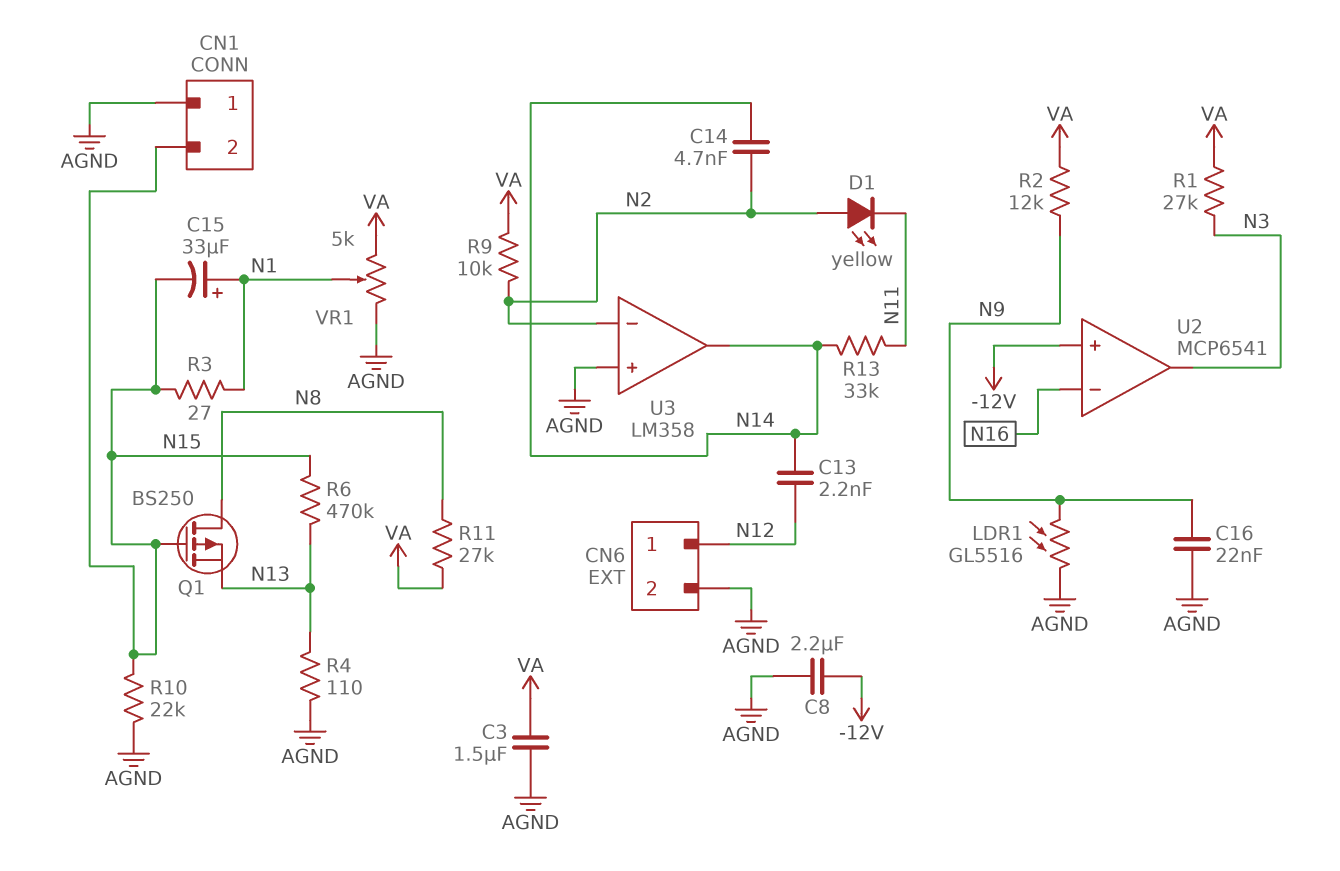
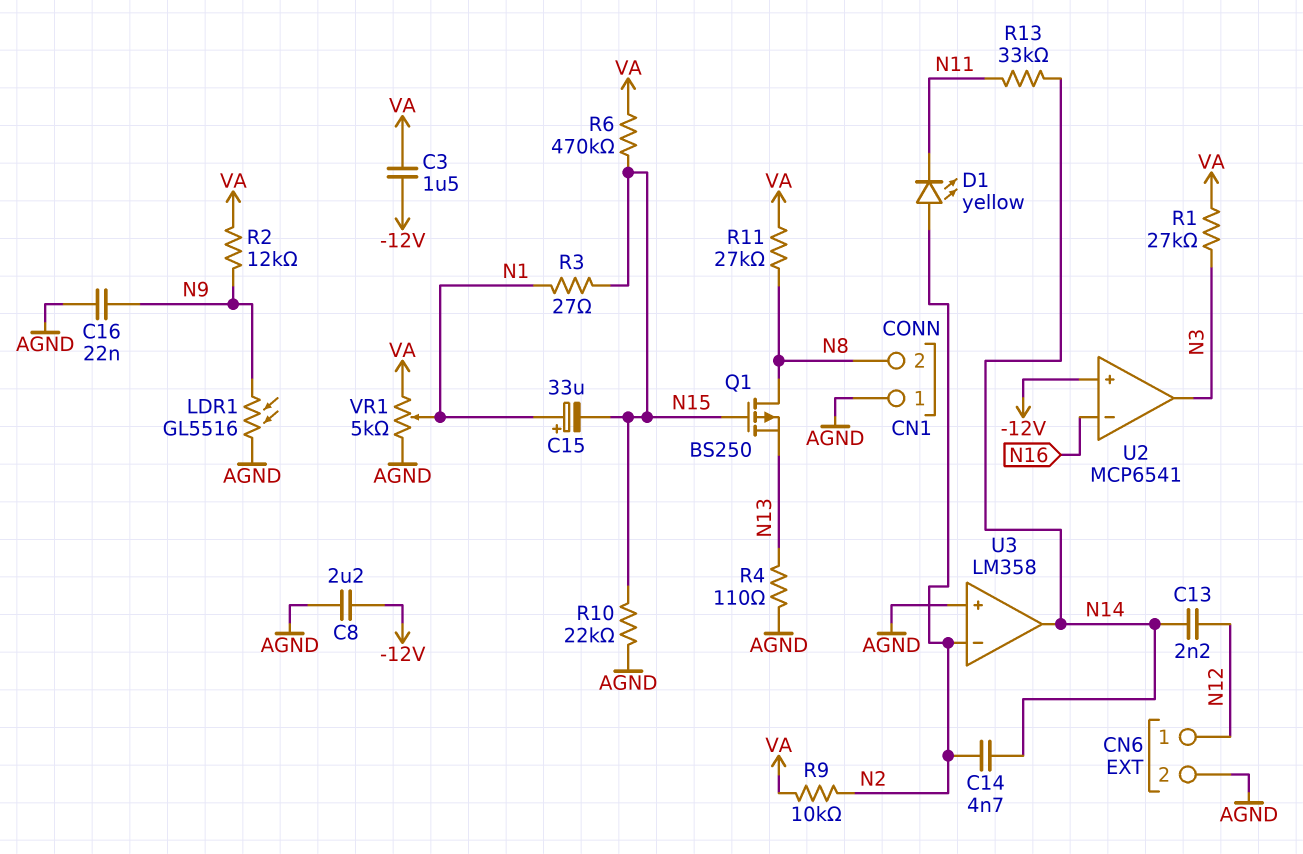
C3: 1.5uF (AGND, VA) -> 1.5uF (-12V, VA)
CN1 pin 2: N15 -> N8
R6: 470k (N13, N15) -> 470k (N15, VA)

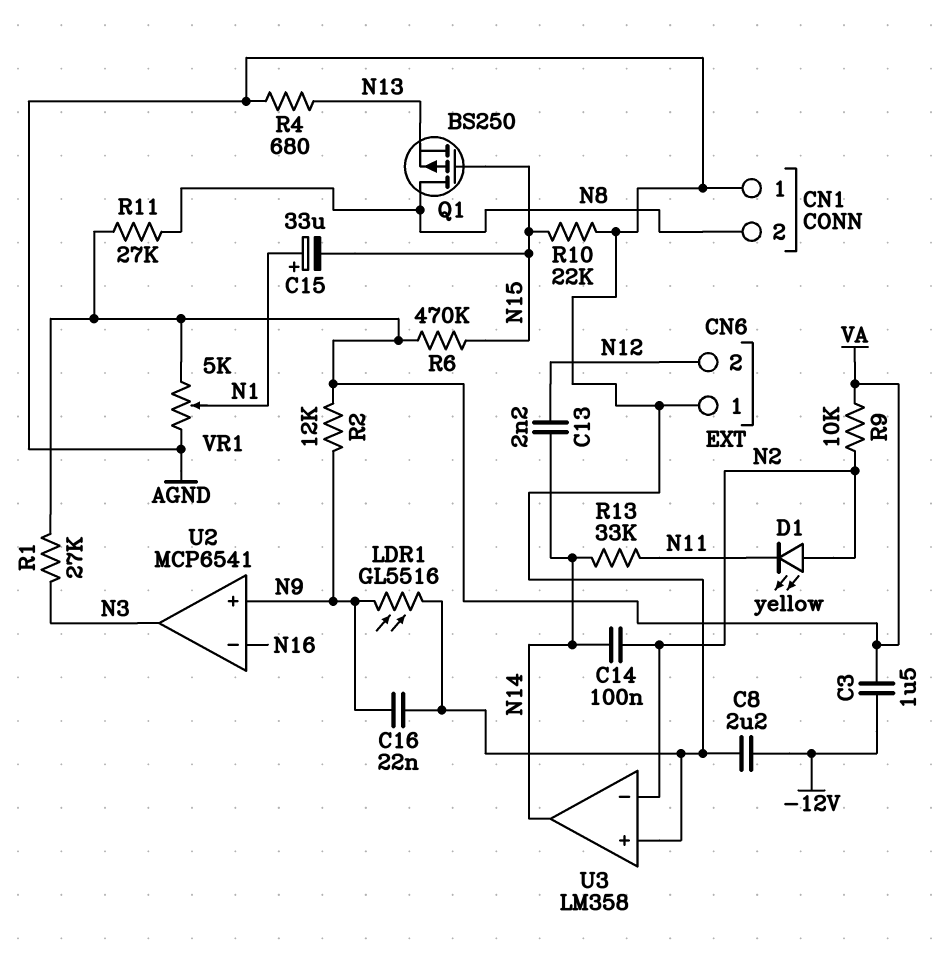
C14: 4.7nF (N2, N14) -> 100nF (N2, N14)
CN6 pin 1: N12 -> AGND
CN6 pin 2: AGND -> N12
R3: 27 (N1, N15) -> none
R4: 110 (AGND, N13) -> 680 (AGND, N13)
U2 pin in+: -12V -> N9

